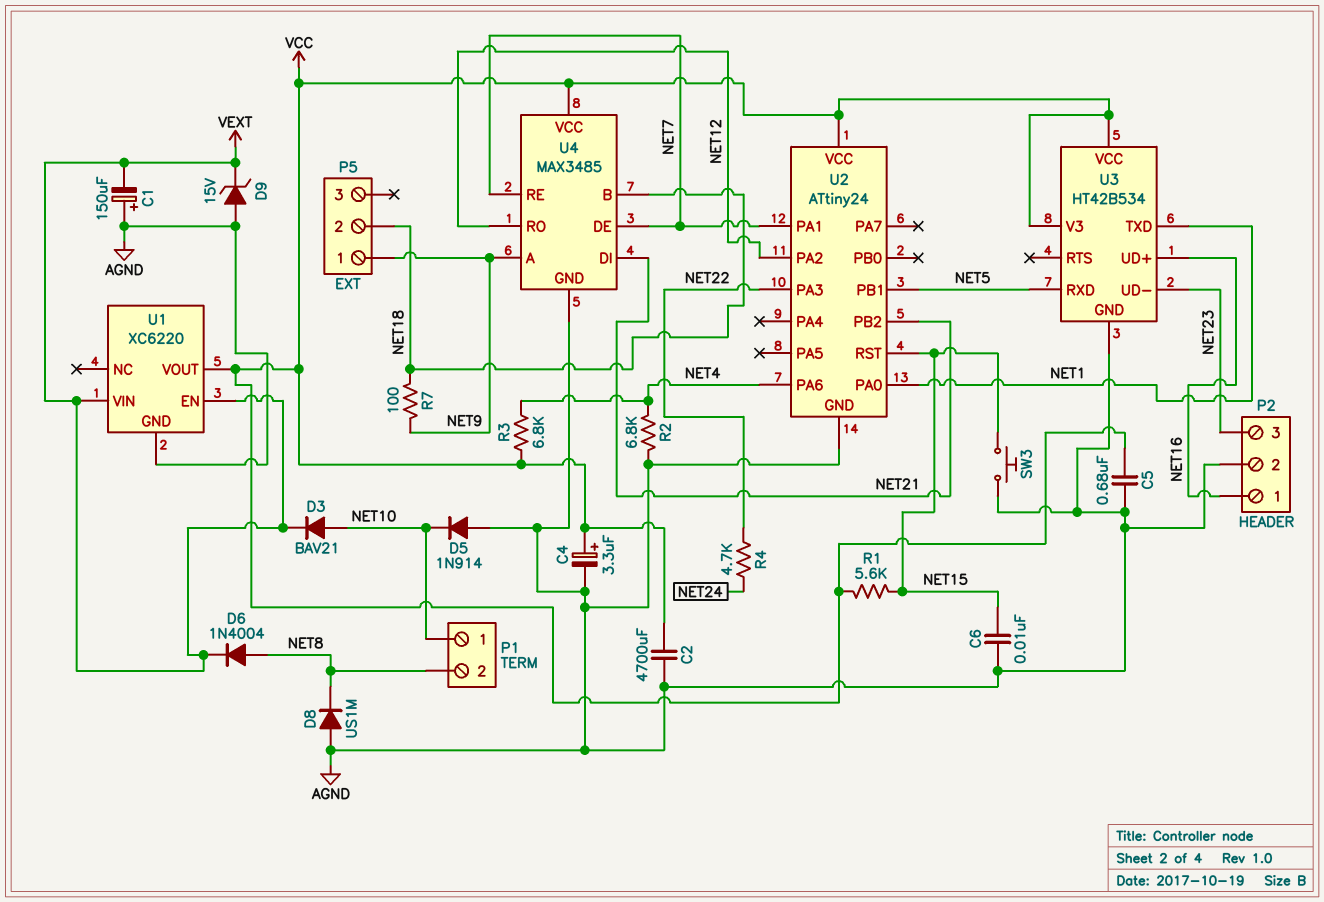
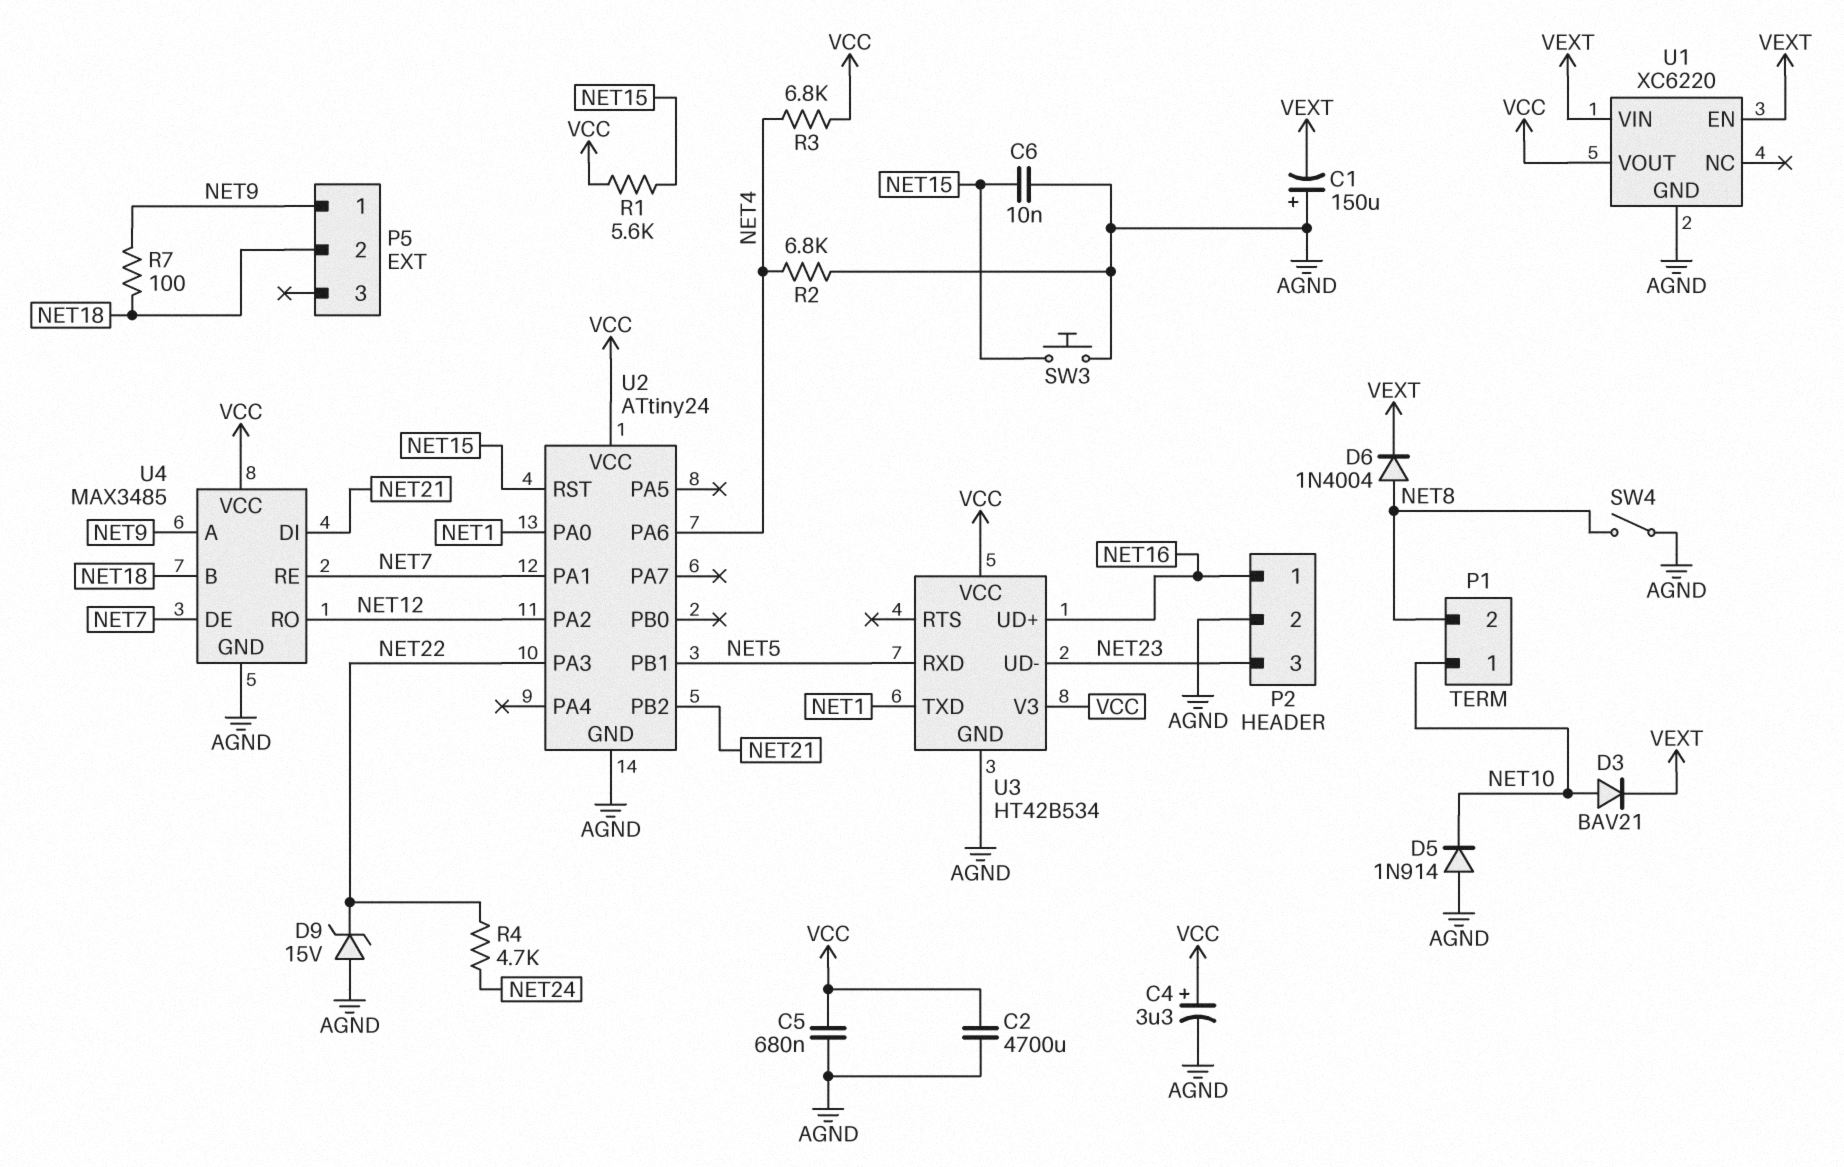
D8: diode US1M (A AGND, K NET8) -> none
D9: zener 15V (A AGND, K VEXT) -> zener 15V (A AGND, K NET22)
SW4: none -> switch (AGND, NET8)

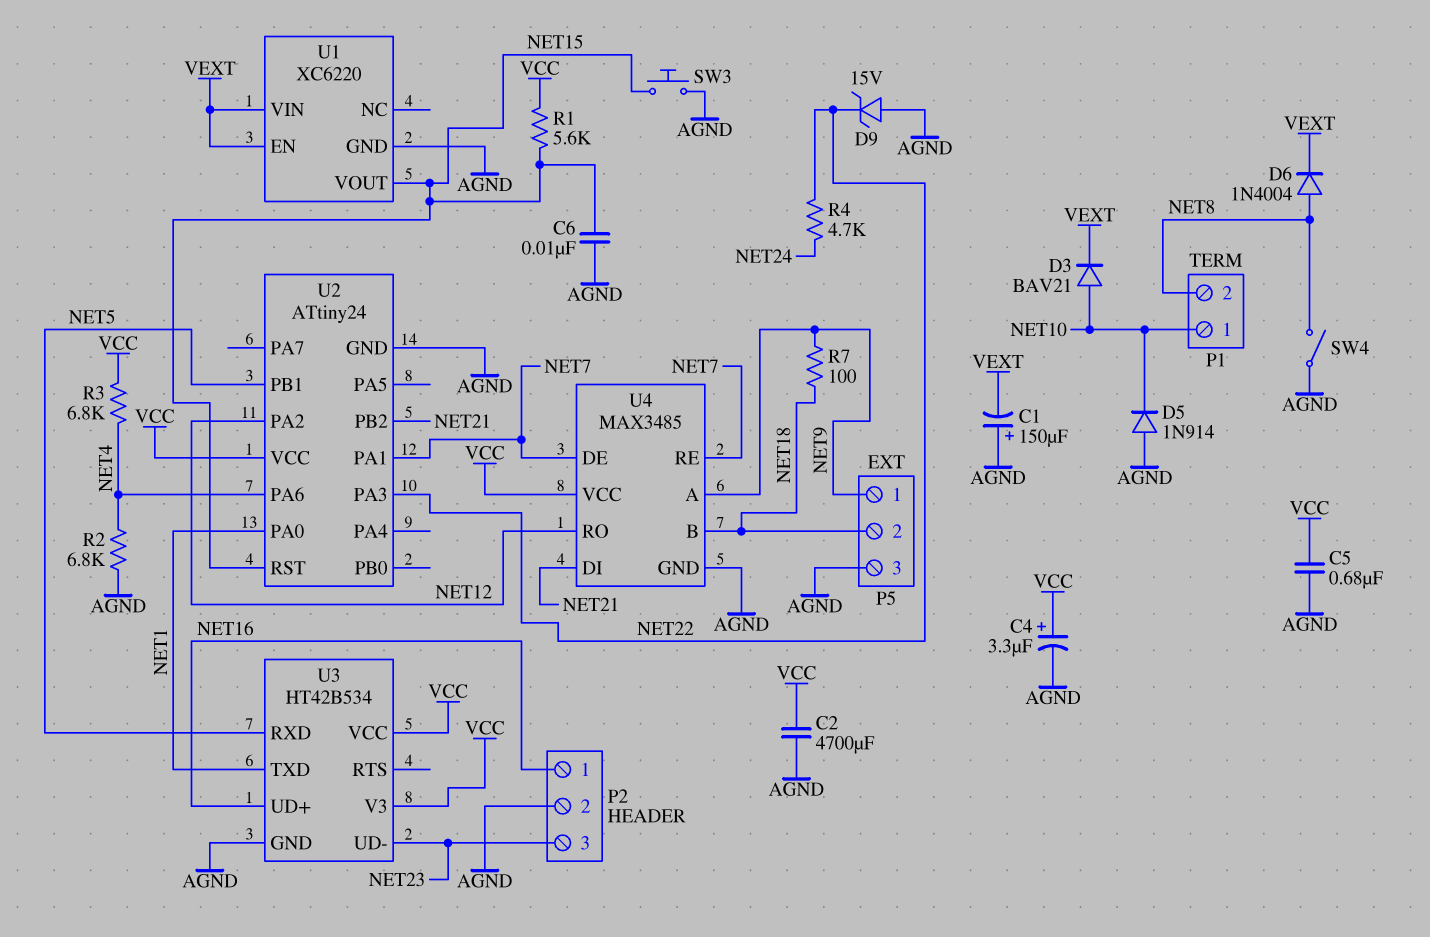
P5 pin 3: none -> AGND
U1 pin VOUT: VCC -> NET15

